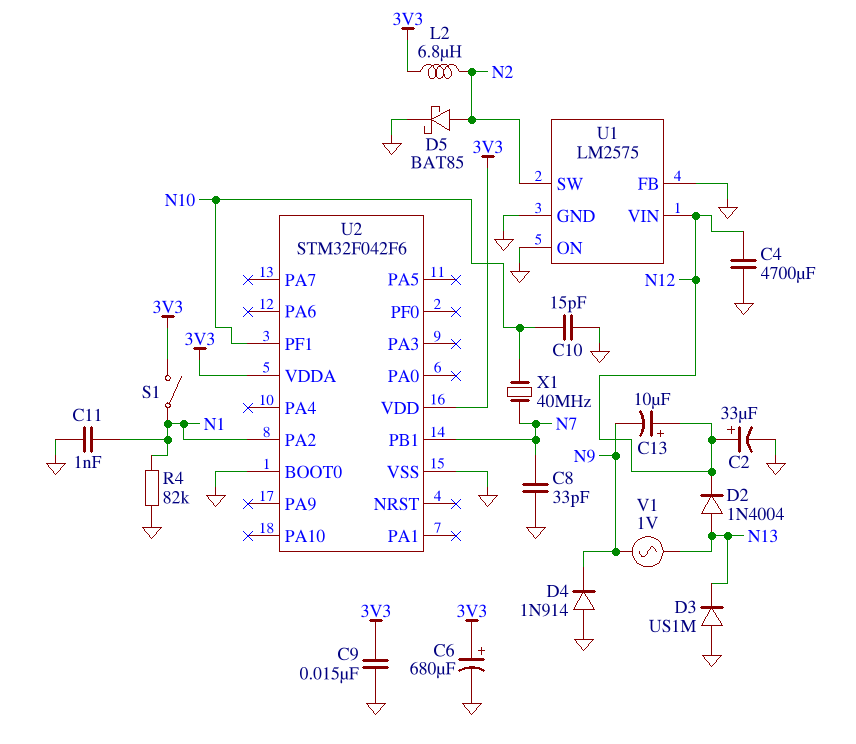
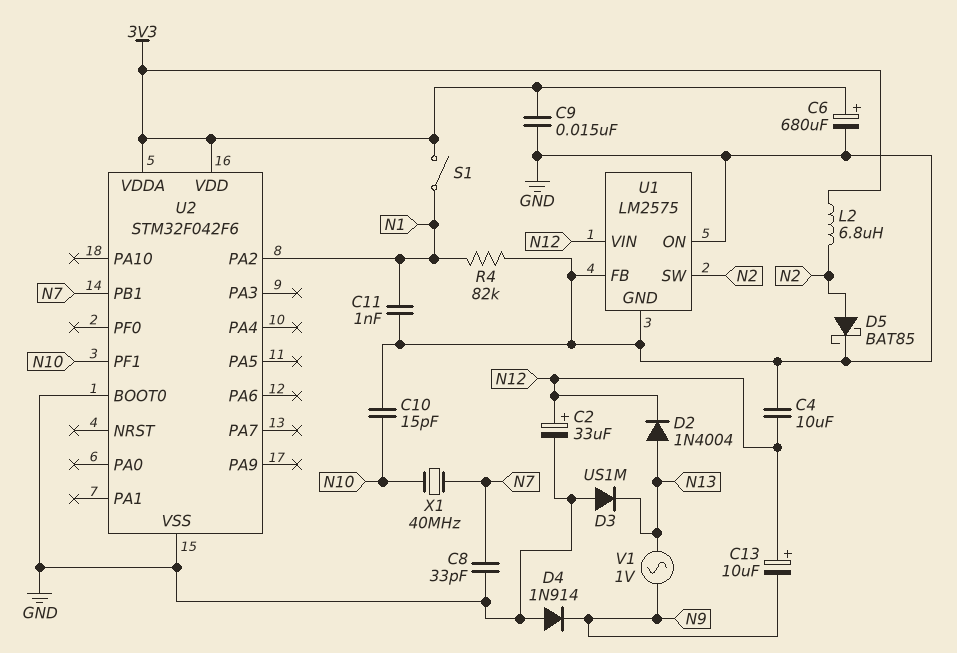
C4: 4700uF (GND, N12) -> 10uF (GND, N12)

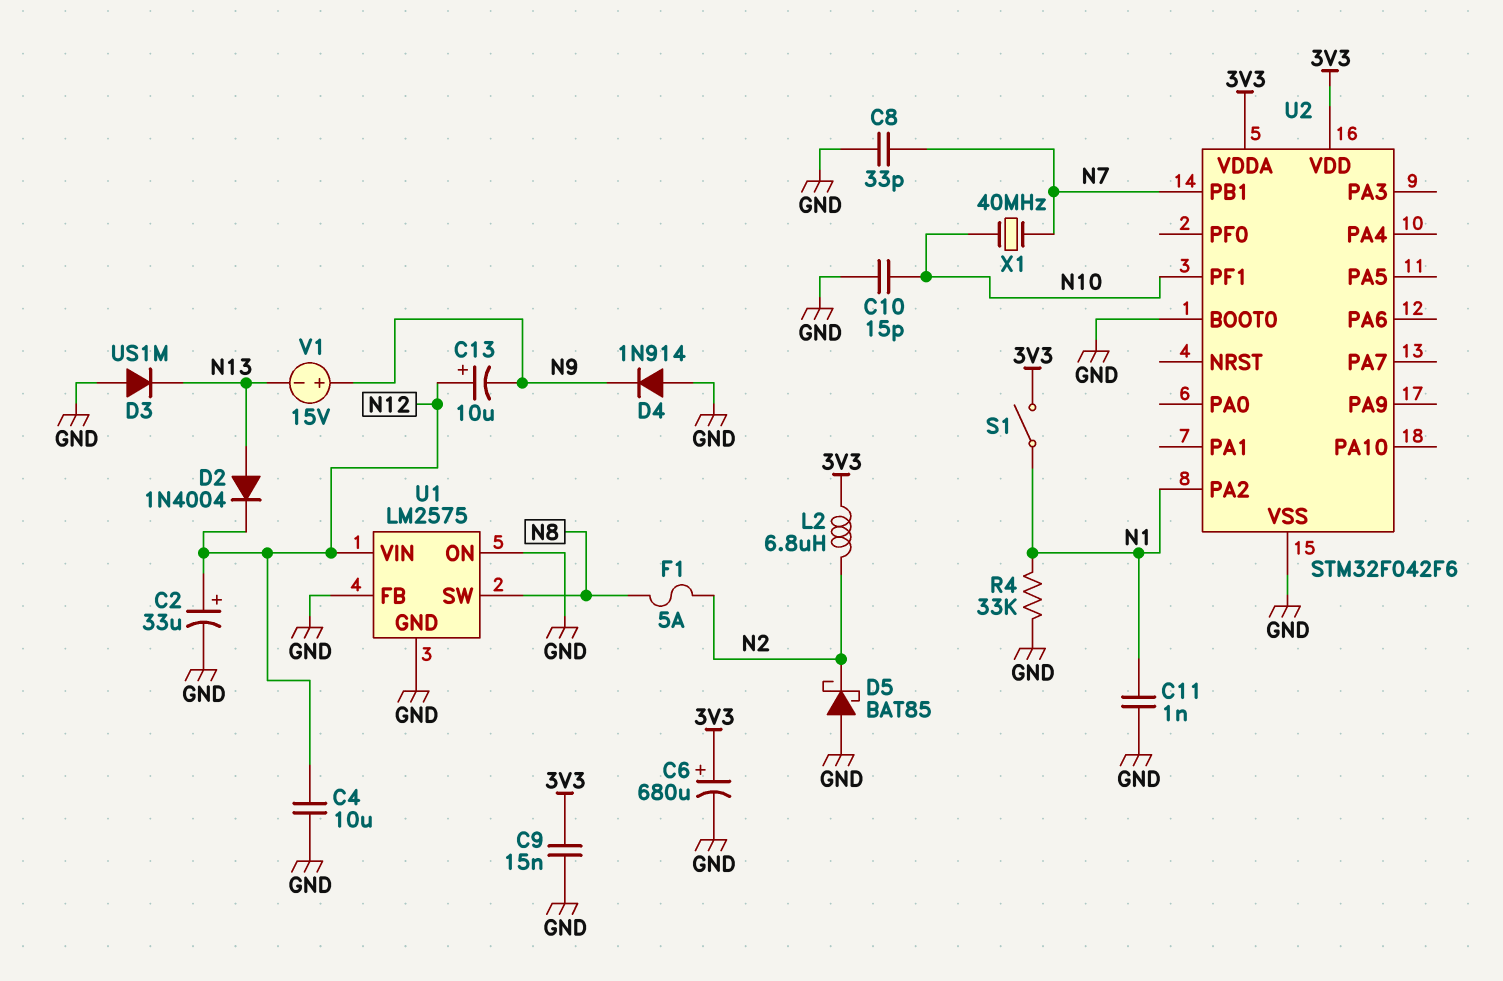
D5: schottky BAT85 (A N2, K GND) -> schottky BAT85 (A GND, K N2)
F1: none -> 5A (N2, N8)
R4: 82k (GND, N1) -> 33k (GND, N1)
U1 pin SW: N2 -> N8
V1: AC 1V (N9, N13) -> 15V (plus N9, minus N13)

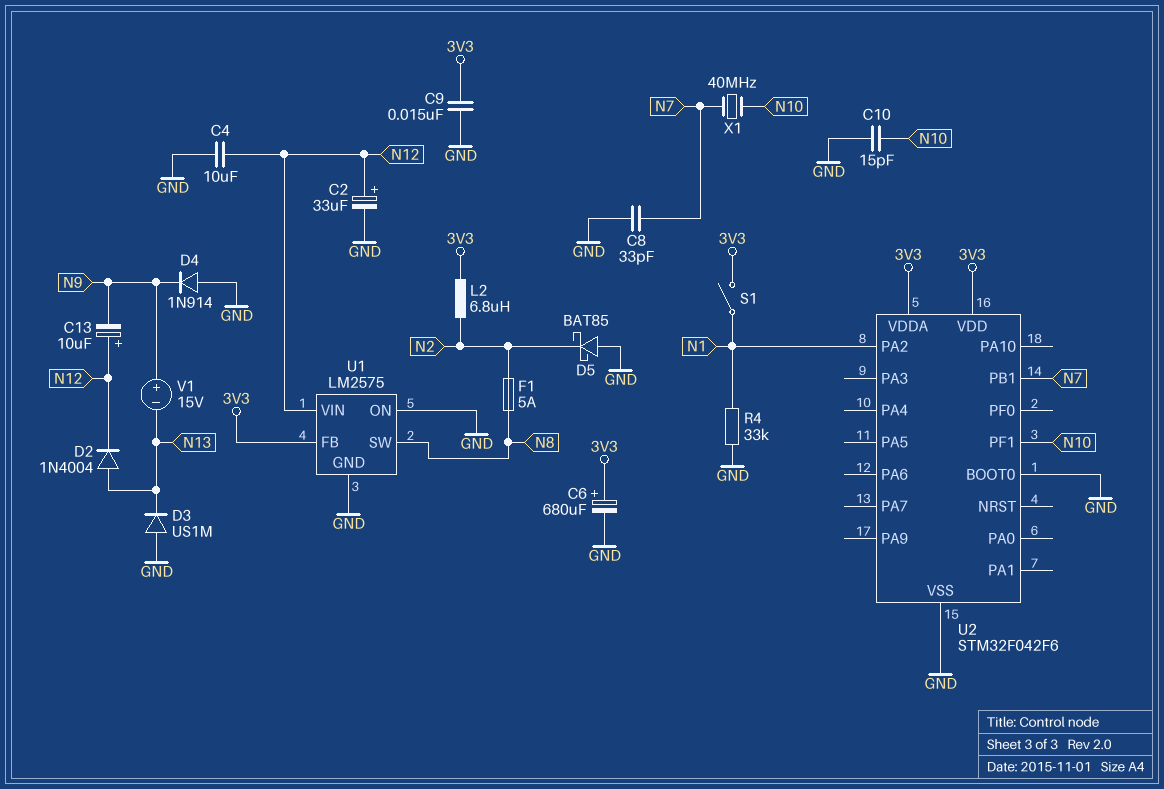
C11: 1nF (GND, N1) -> none
U1 pin FB: GND -> 3V3

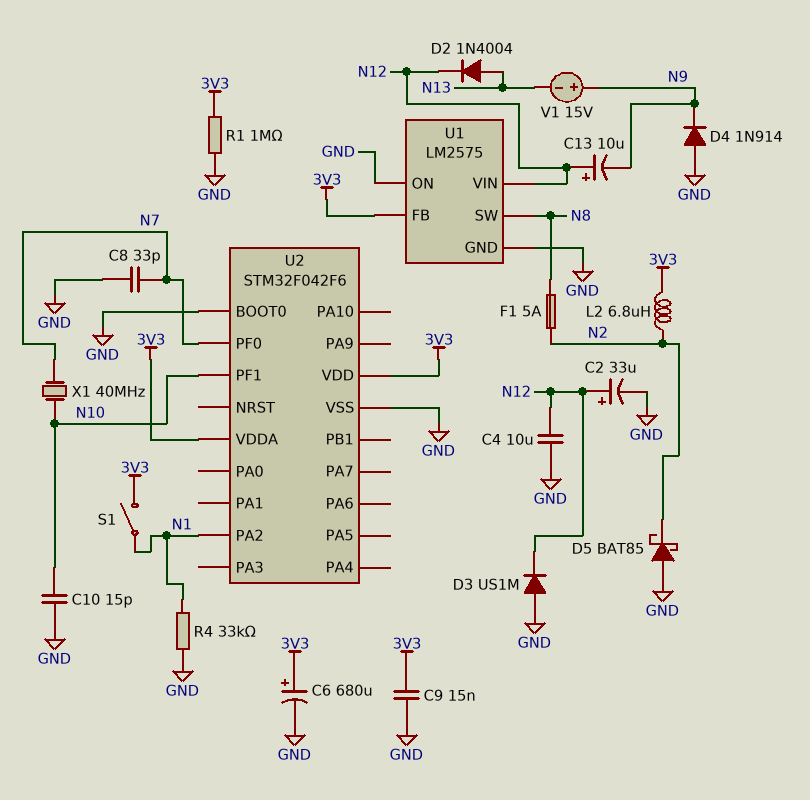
D3: diode US1M (A GND, K N13) -> diode US1M (A GND, K N12)
R1: none -> 1M (3V3, GND)
U2 pin PB1: N7 -> none
U2 pin PF0: none -> N7

